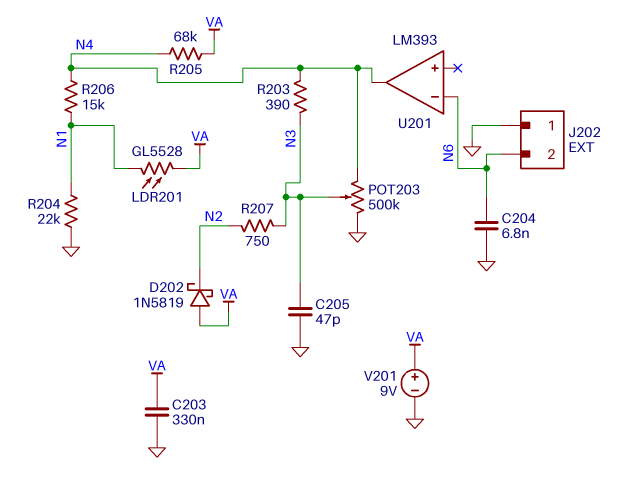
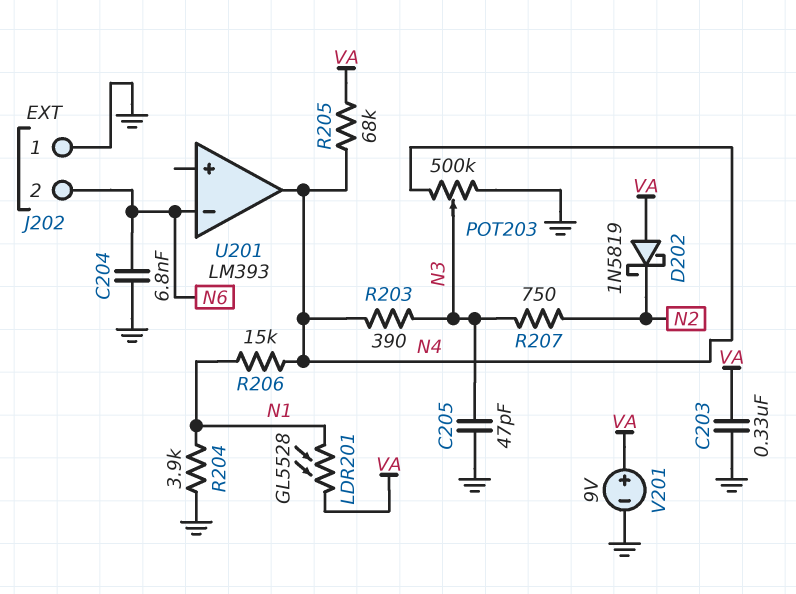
R204: 22k (GND, N1) -> 3.9k (GND, N1)

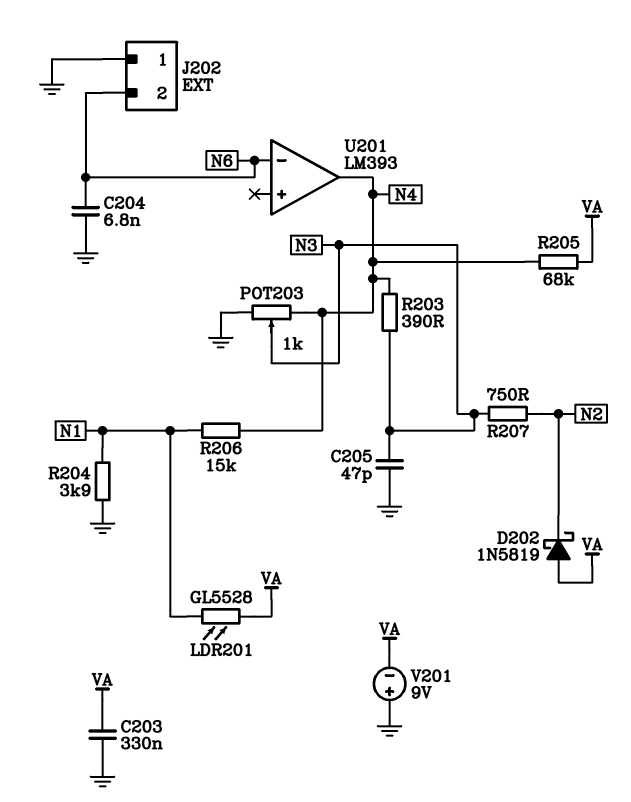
POT203: 500k (GND, N4, wiper N3) -> 1k (GND, N4, wiper N3)
V201: 9V (plus VA, minus GND) -> 9V (plus GND, minus VA)

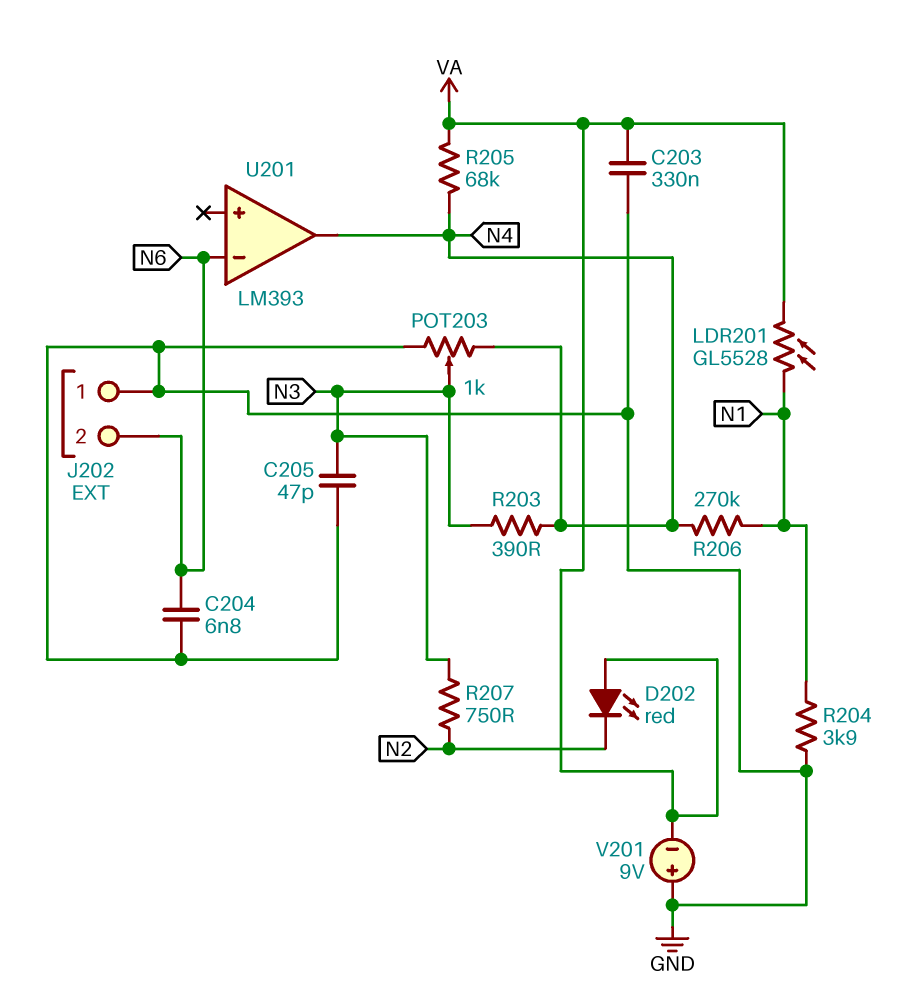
D202: schottky 1N5819 (A VA, K N2) -> LED red (A VA, K N2)
R206: 15k (N1, N4) -> 270k (N1, N4)

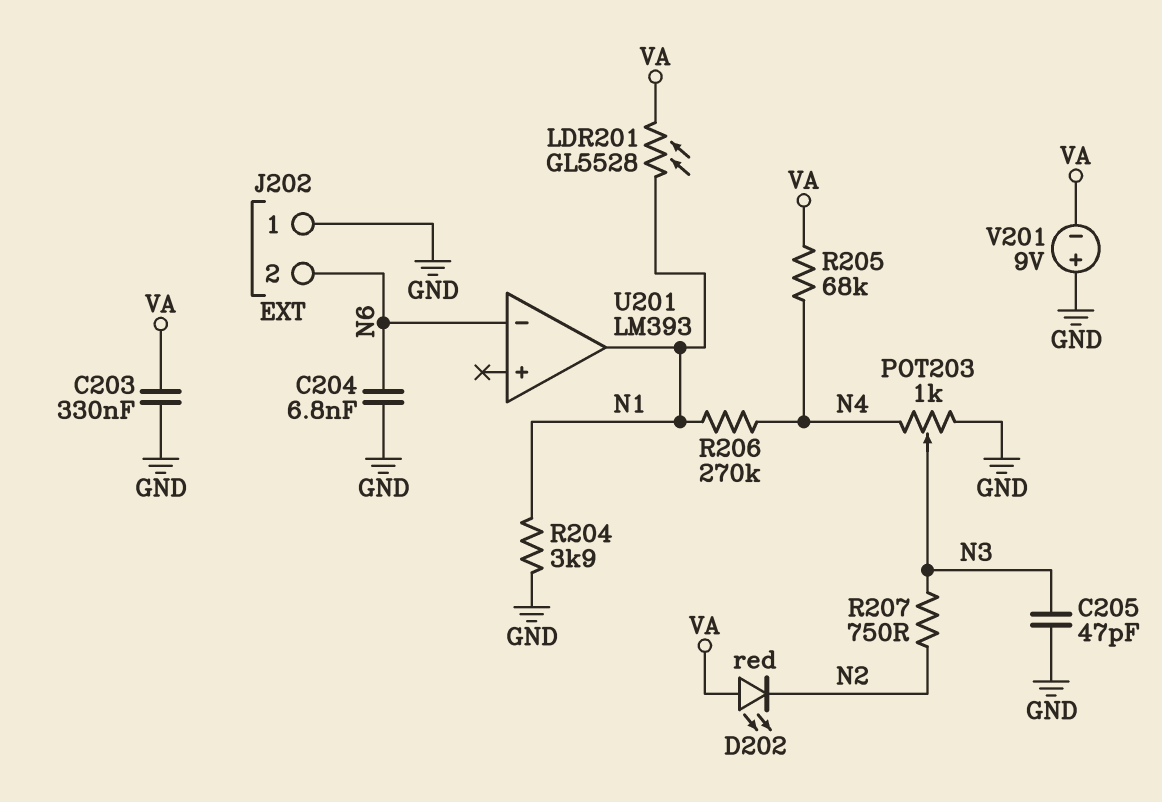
R203: 390 (N3, N4) -> none
U201 pin out: N4 -> N1

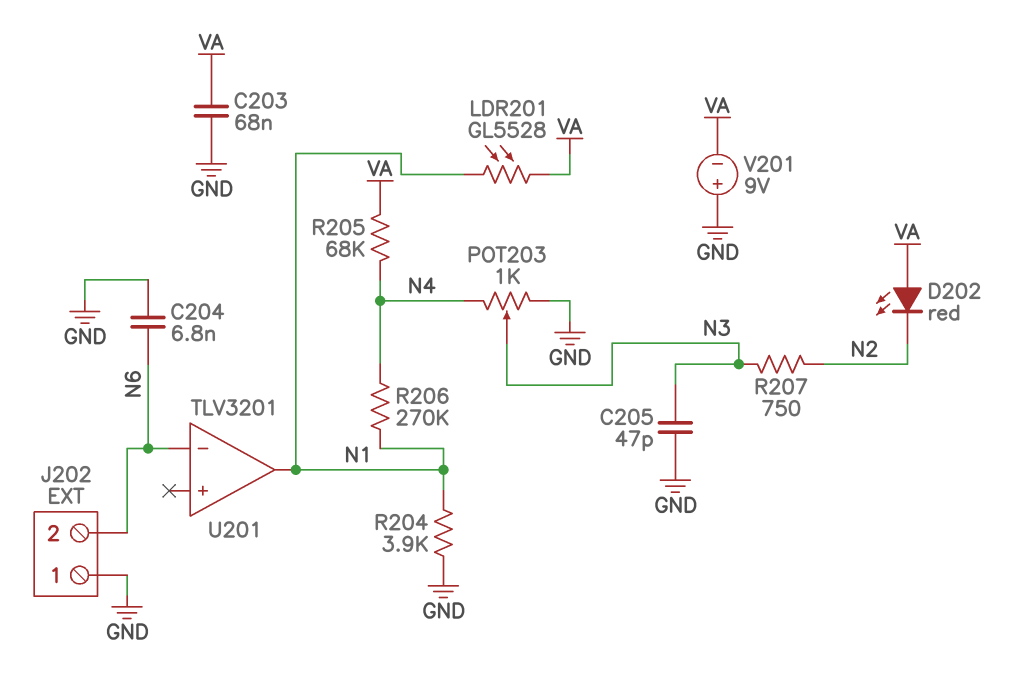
C203: 330nF (GND, VA) -> 68nF (GND, VA)
U201: LM393 -> TLV3201

